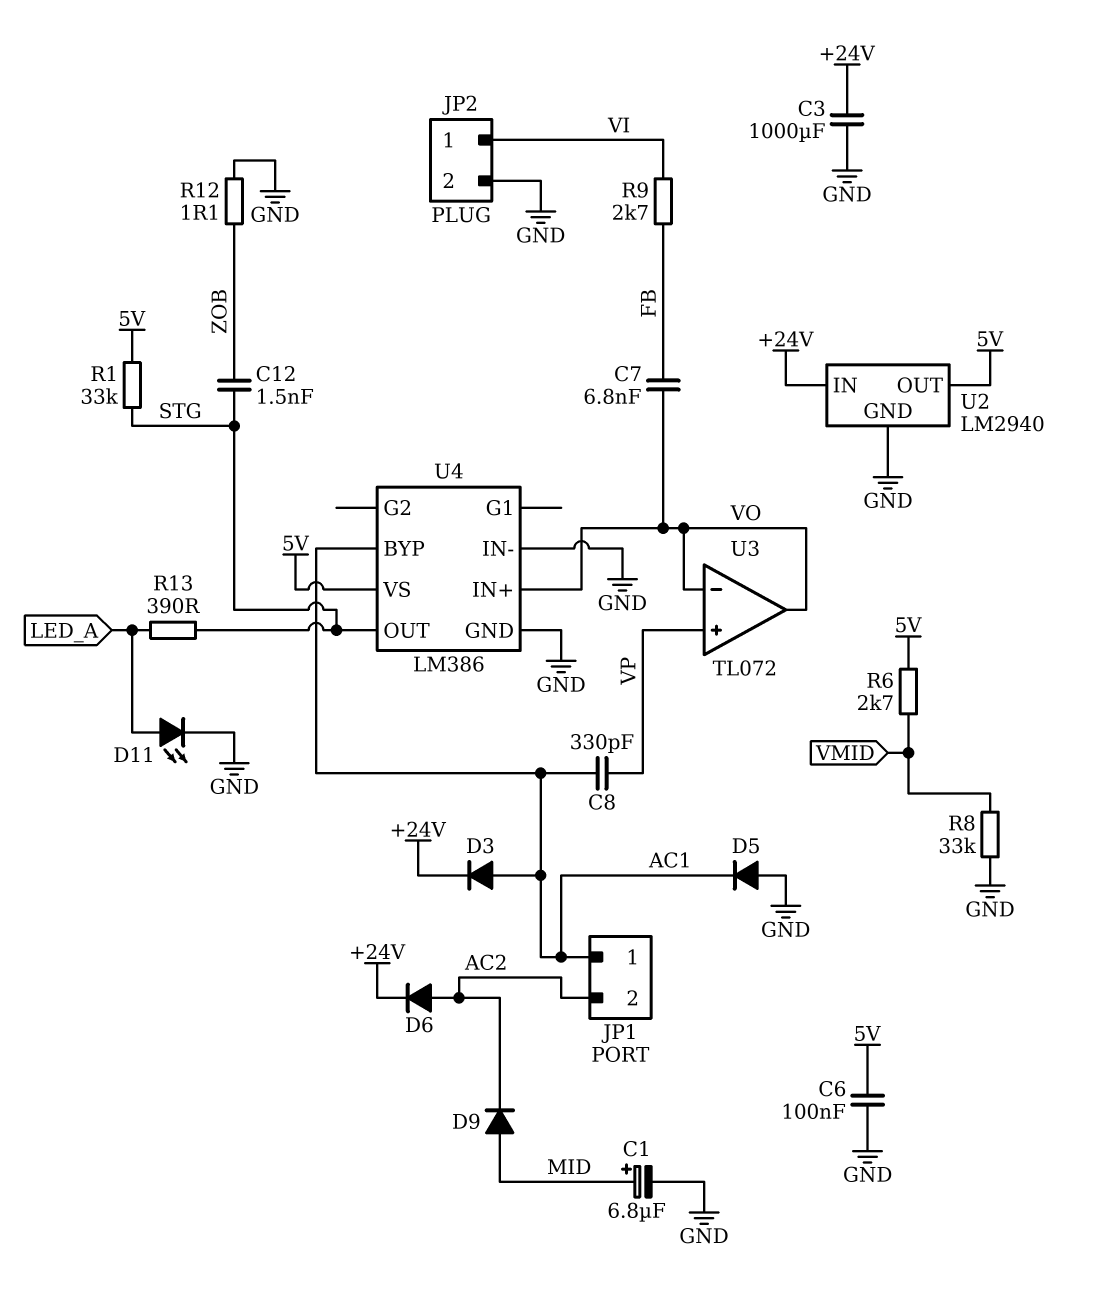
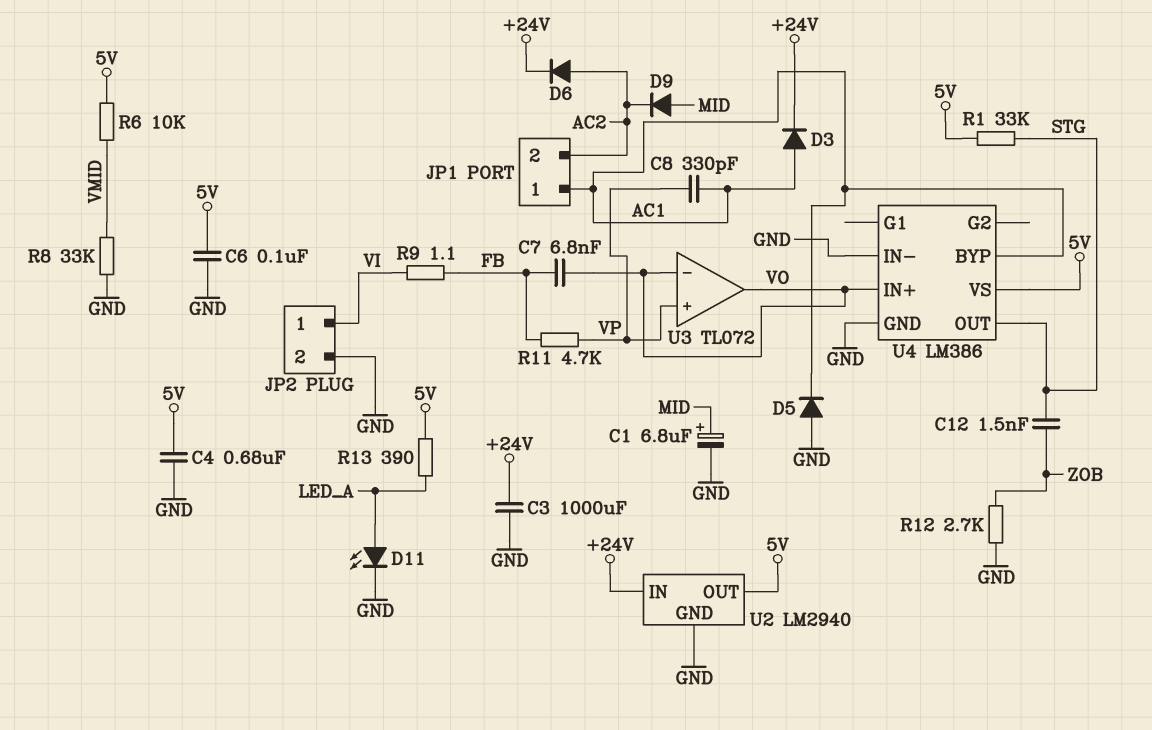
C4: none -> 680nF (5V, GND)
R6: 2.7k (5V, VMID) -> 10k (5V, VMID)
R9: 2.7k (FB, VI) -> 1.1 (FB, VI)
R11: none -> 4.7k (FB, VP)
R12: 1.1 (GND, ZOB) -> 2.7k (GND, ZOB)
R13: 390 (LED_A, STG) -> 390 (5V, LED_A)

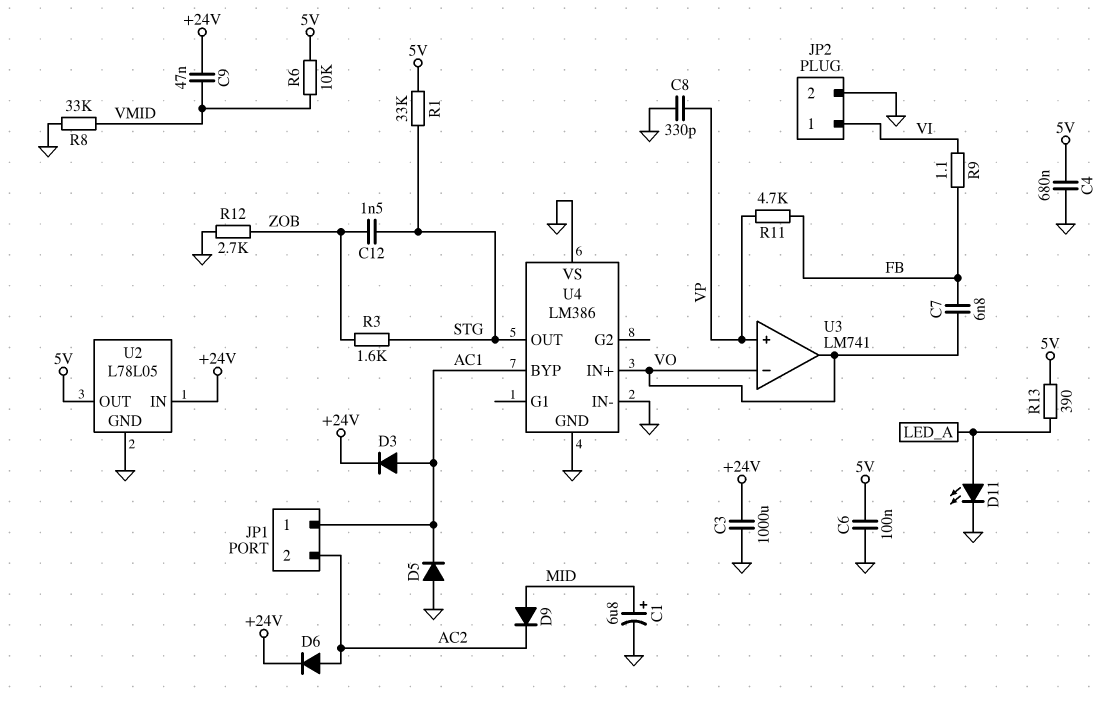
C8: 330pF (AC1, VP) -> 330pF (GND, VP)
C9: none -> 47nF (+24V, VMID)
R3: none -> 1.6k (STG, ZOB)
U2: LM2940 -> L78L05
U3: TL072 -> LM741
U4 pin VS: 5V -> GND

